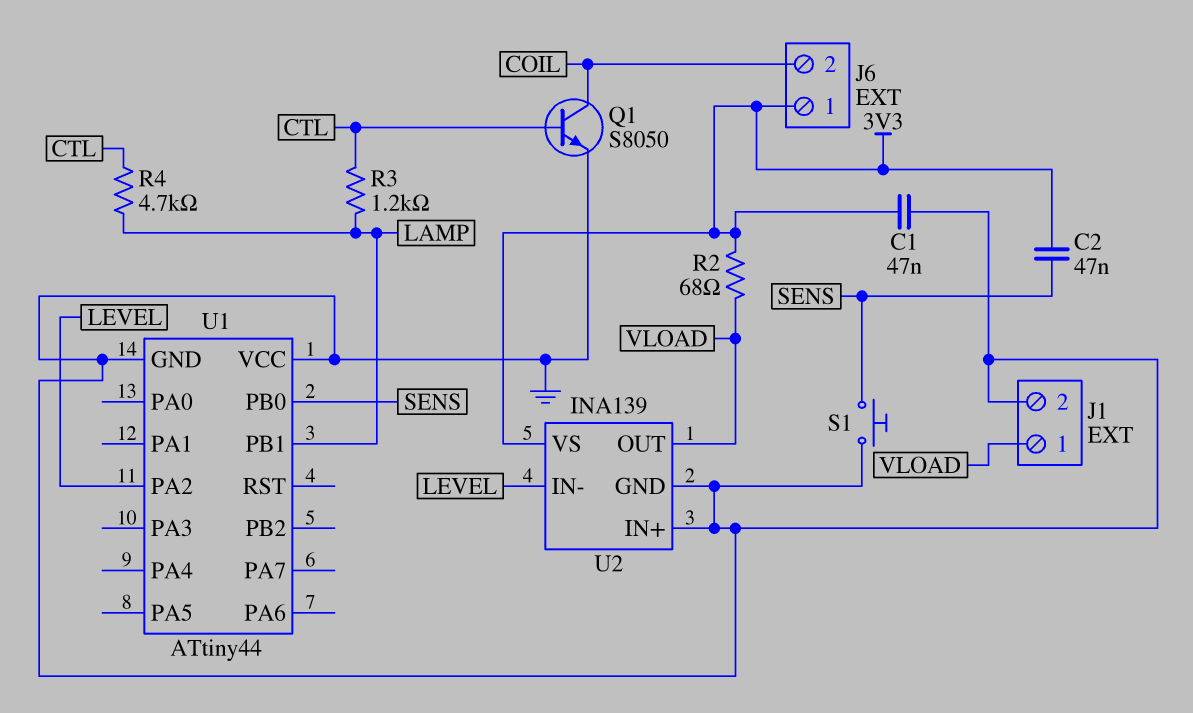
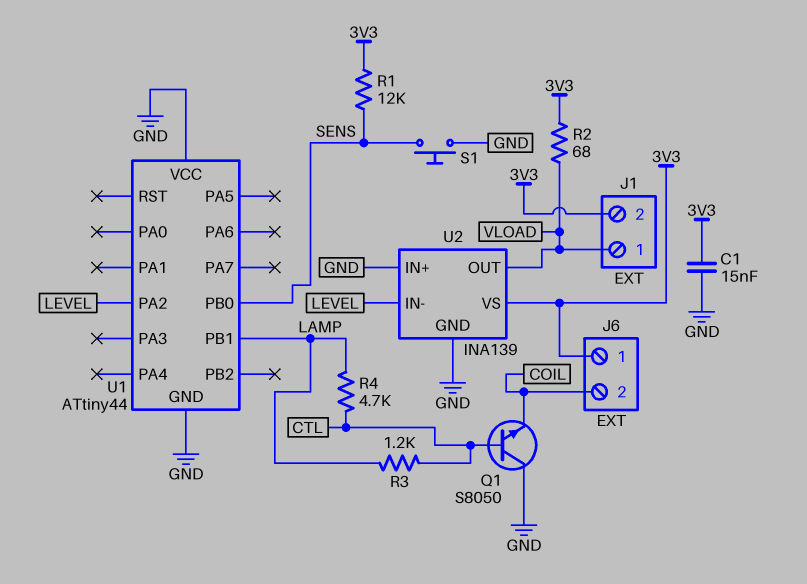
C1: 47nF (3V3, GND) -> 15nF (3V3, GND)
C2: 47nF (3V3, SENS) -> none
J1 pin 2: GND -> 3V3
Q1: NPN S8050 (B CTL, C COIL, E GND) -> NPN S8050 (B CTL, C GND, E COIL)
R1: none -> 12k (3V3, SENS)

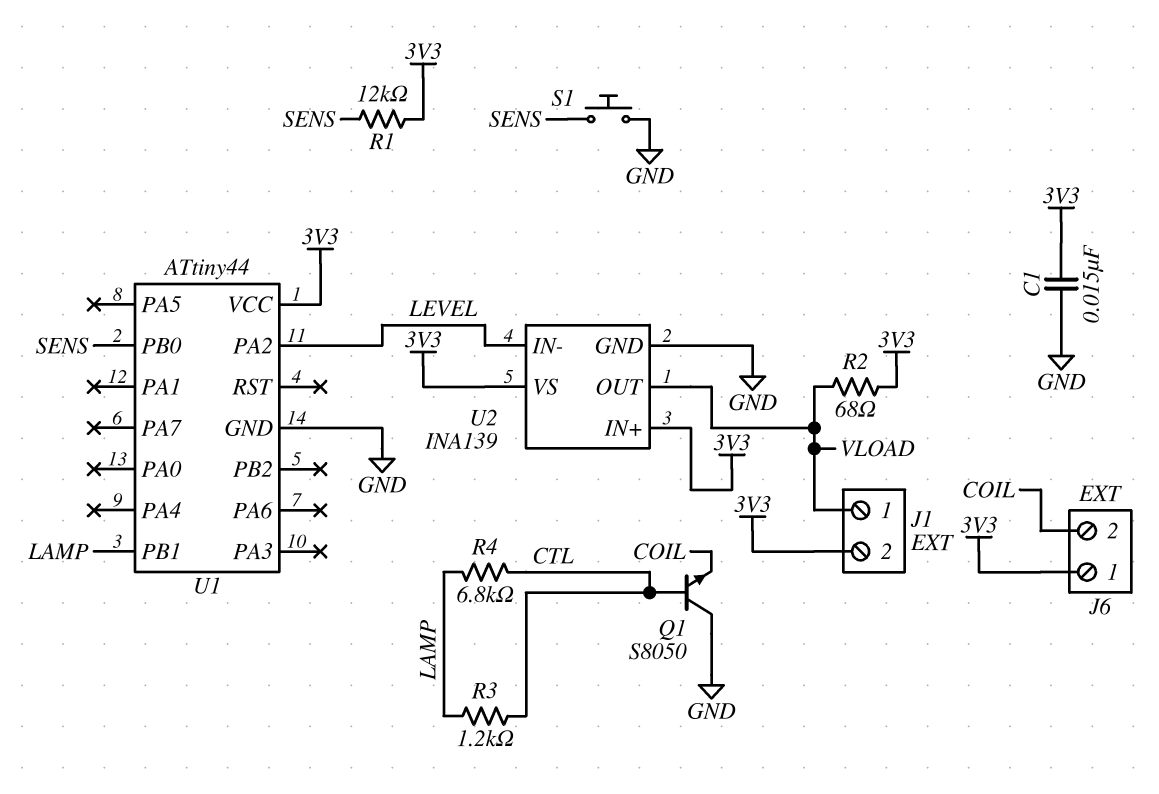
R4: 4.7k (CTL, LAMP) -> 6.8k (CTL, LAMP)
U1 pin VCC: GND -> 3V3
U2 pin IN+: GND -> 3V3

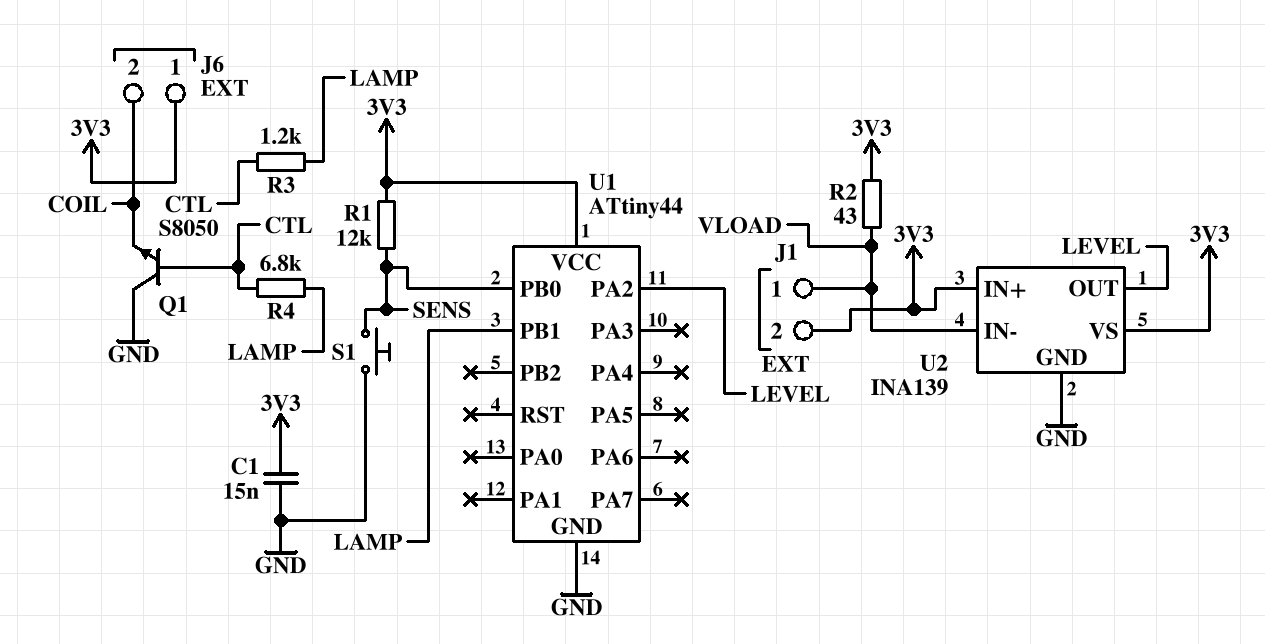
R2: 68 (3V3, VLOAD) -> 43 (3V3, VLOAD)
U2 pin IN-: LEVEL -> VLOAD
U2 pin OUT: VLOAD -> LEVEL

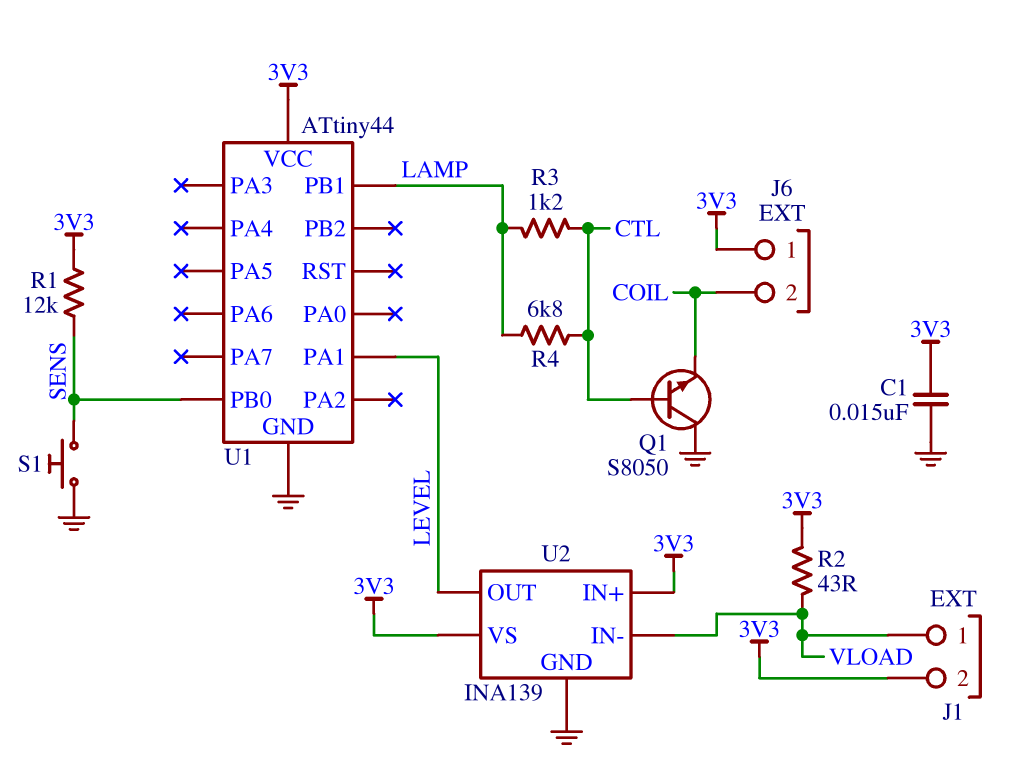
U1 pin PA1: none -> LEVEL
U1 pin PA2: LEVEL -> none

